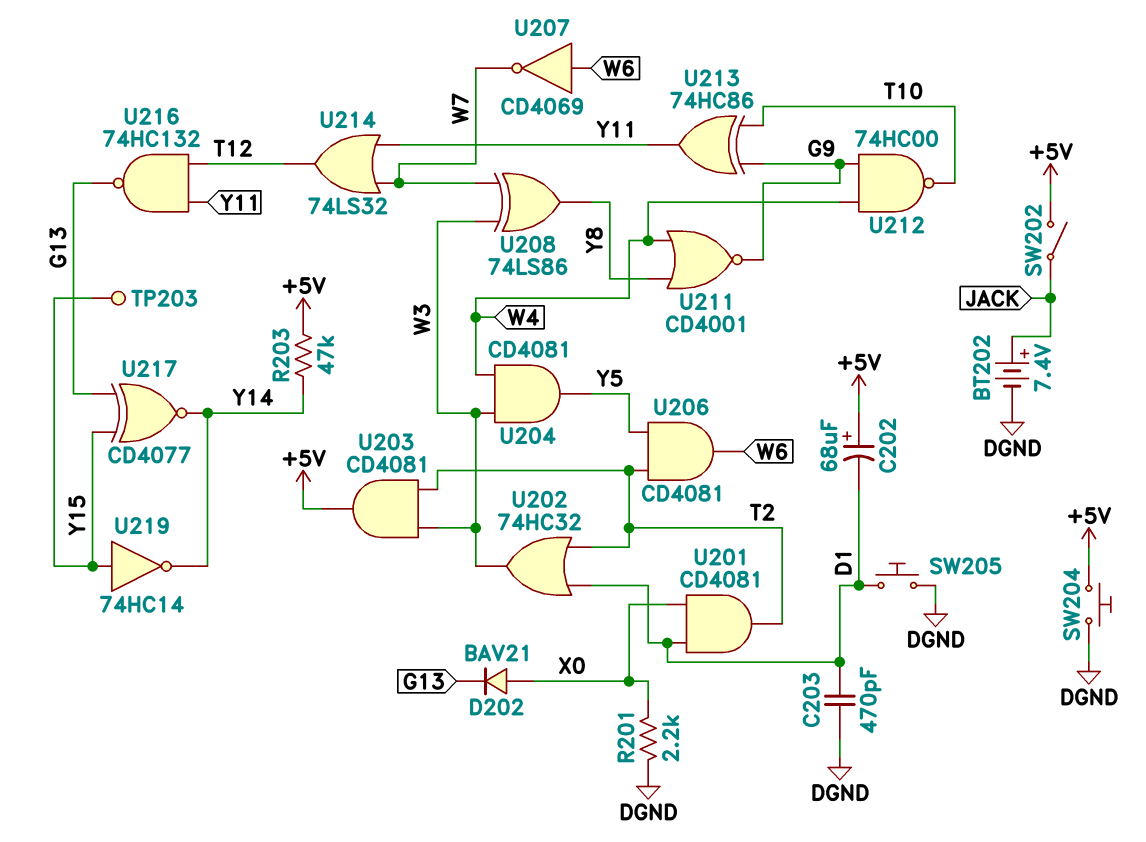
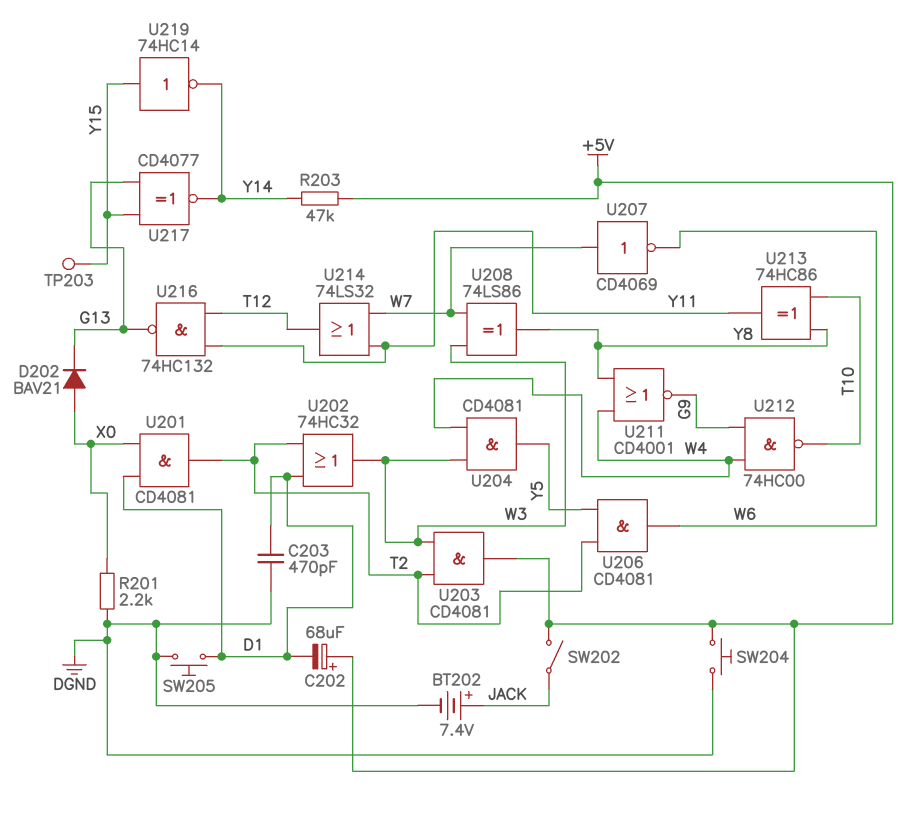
U207: NOT CD4069 (in W6, out W7) -> NOT CD4069 (in W7, out W6)
U213: XOR 74HC86 (in G9, in T10, out Y11) -> XOR 74HC86 (in T10, in Y8, out Y11)

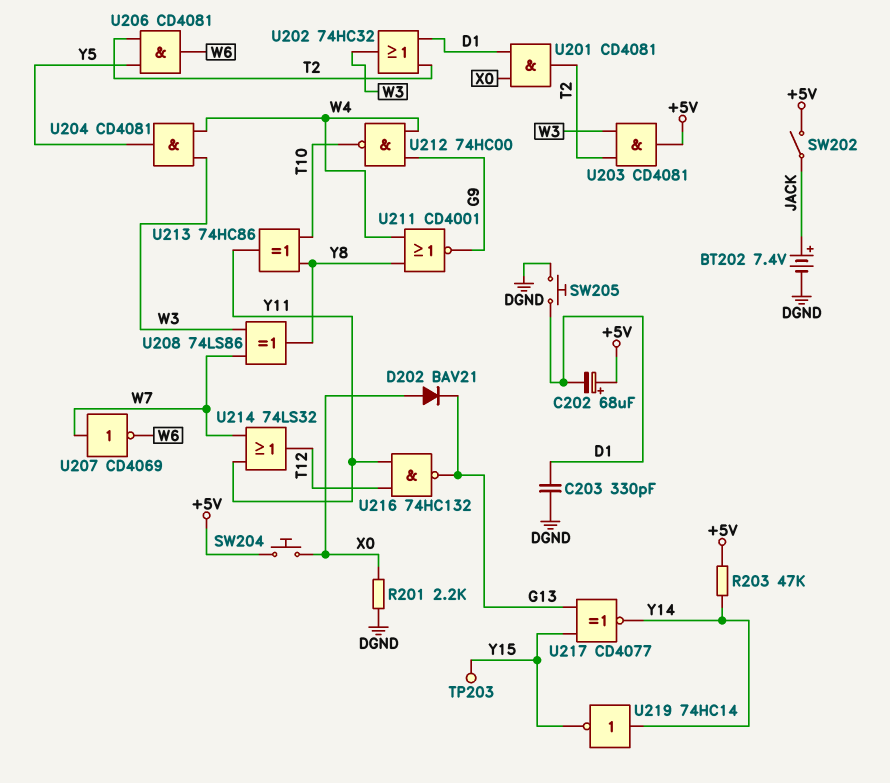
C203: 470pF (D1, DGND) -> 330pF (D1, DGND)
SW204: button (+5V, DGND) -> button (+5V, X0)
U219: NOT 74HC14 (in Y15, out Y14) -> NOT 74HC14 (in Y14, out Y15)

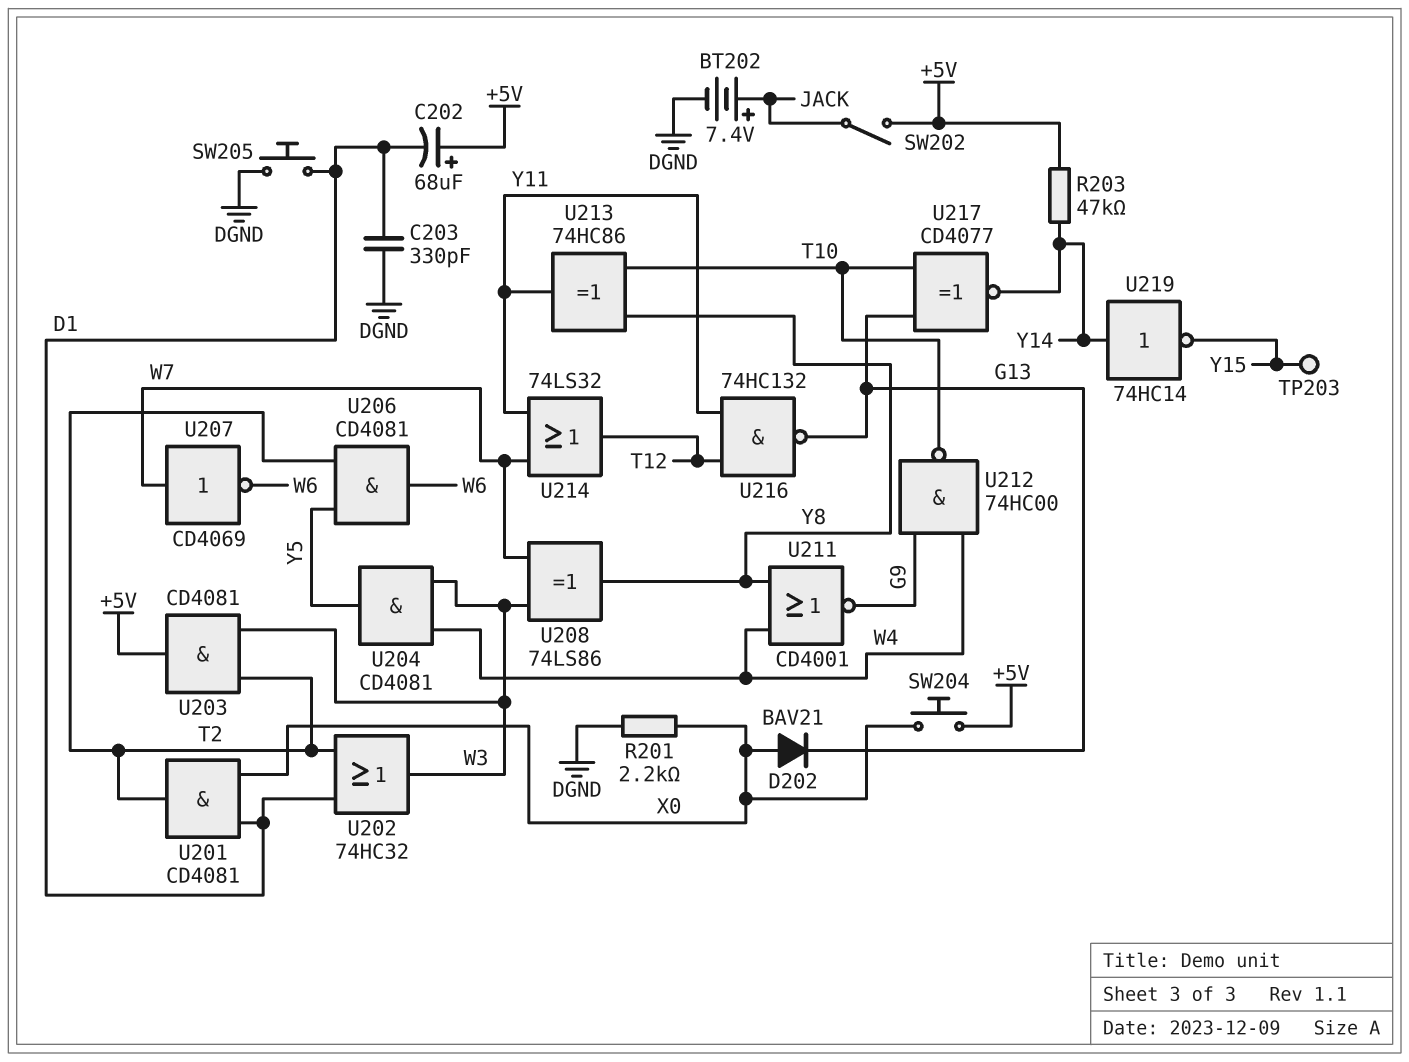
U217: XNOR CD4077 (in G13, in Y15, out Y14) -> XNOR CD4077 (in G13, in T10, out Y14)

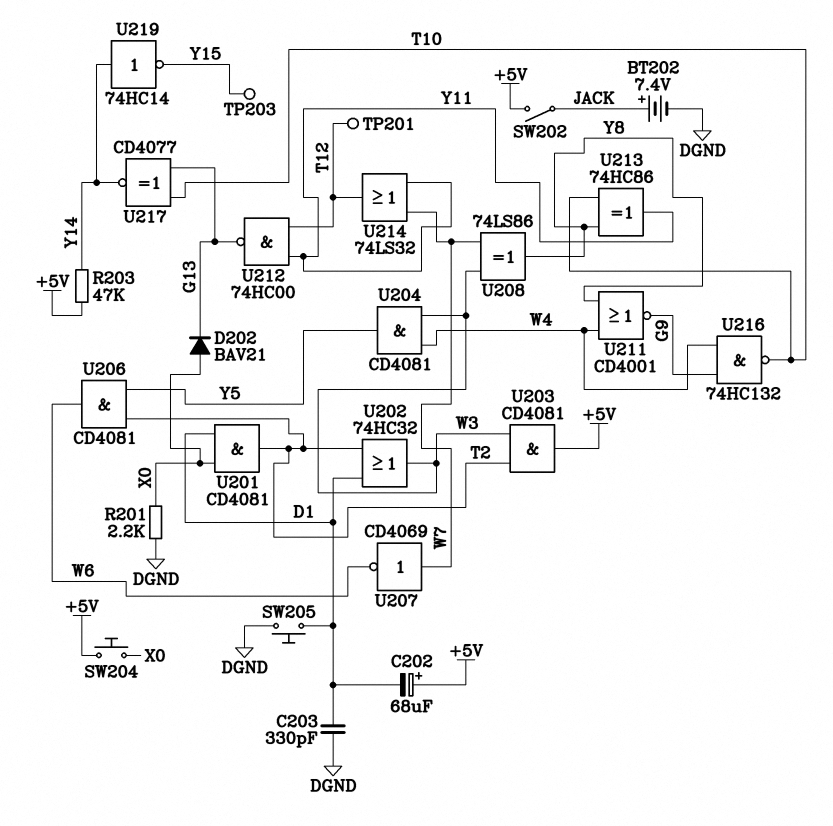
TP201: none -> test point (T12)
U212: NAND 74HC00 (in G9, in W4, out T10) -> NAND 74HC00 (in T12, in Y11, out G13)
U216: NAND 74HC132 (in T12, in Y11, out G13) -> NAND 74HC132 (in G9, in W4, out T10)

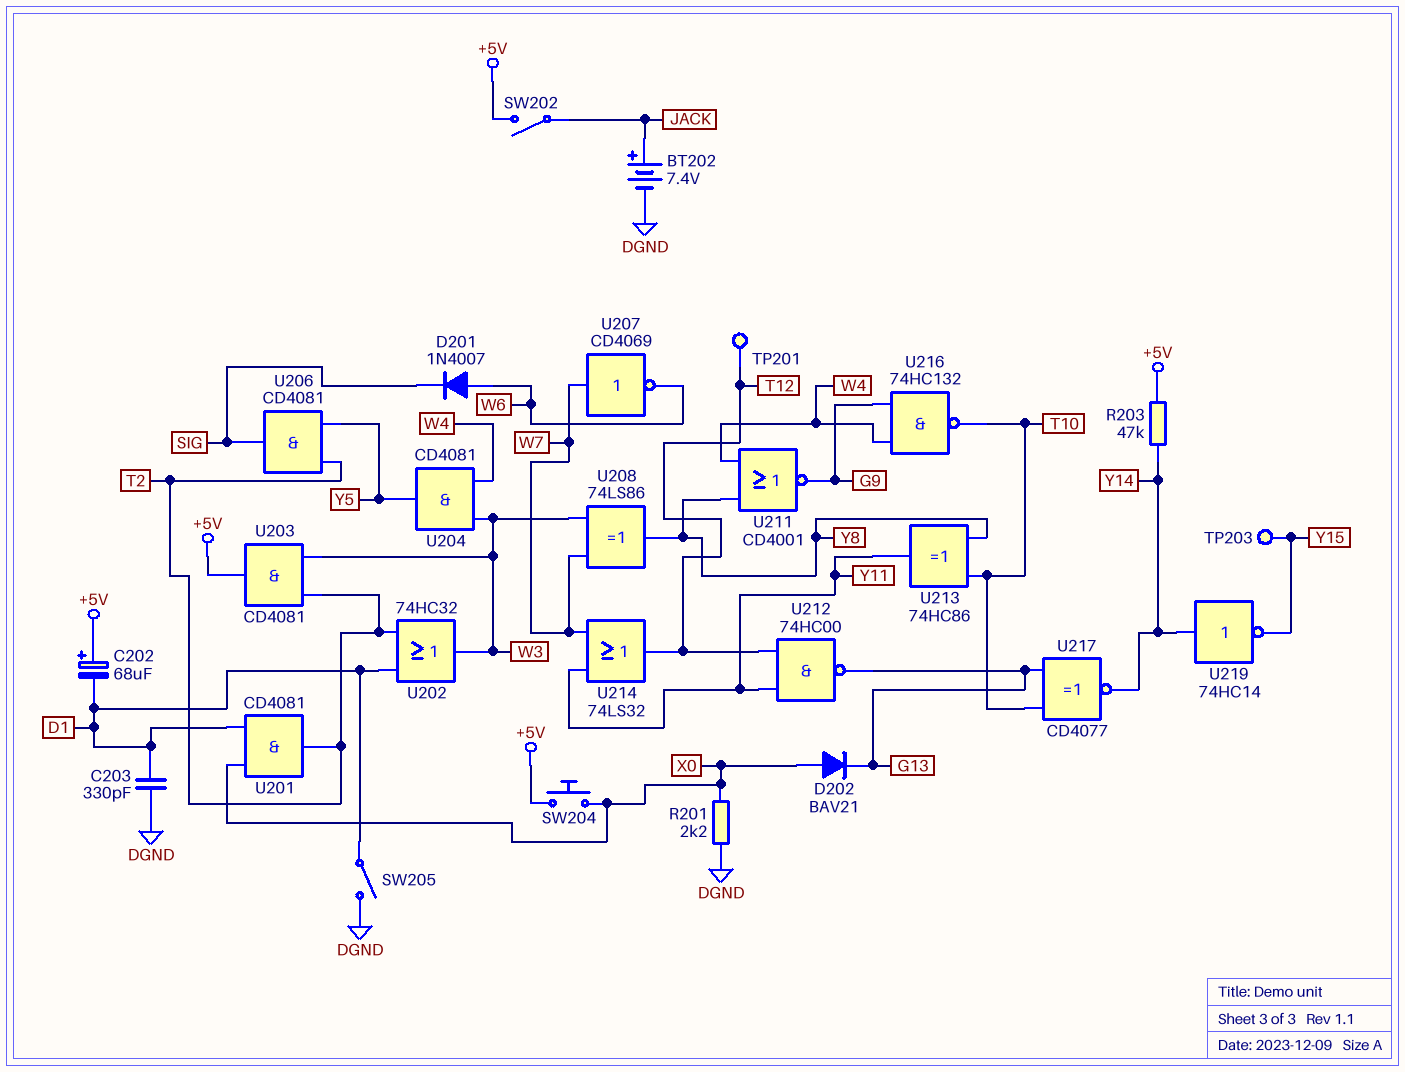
D201: none -> diode 1N4007 (A W6, K SIG)
SW205: button (D1, DGND) -> switch (D1, DGND)
U206: AND CD4081 (in T2, in Y5, out W6) -> AND CD4081 (in T2, in Y5, out SIG)

